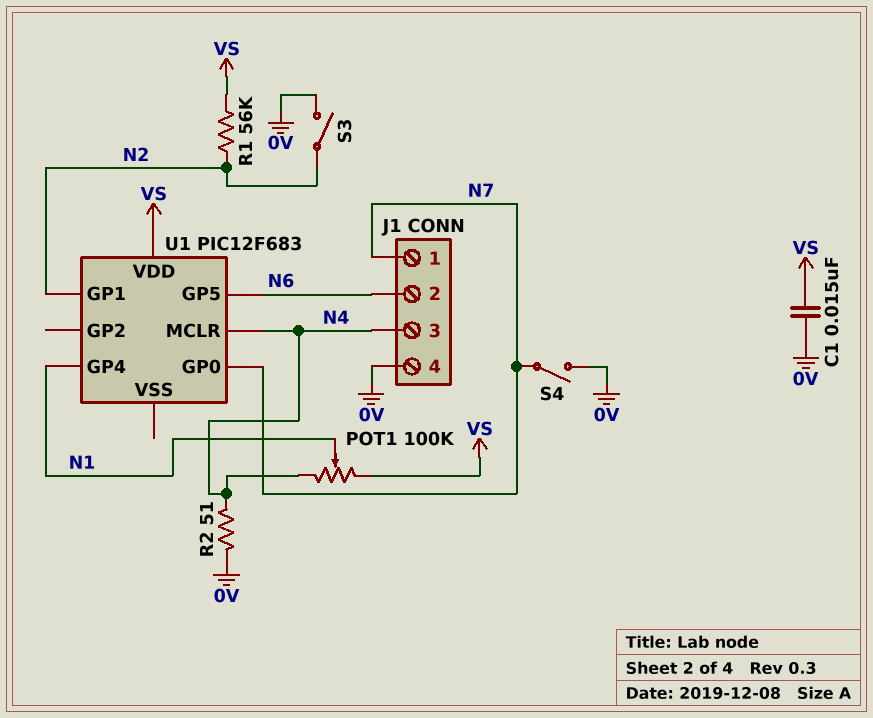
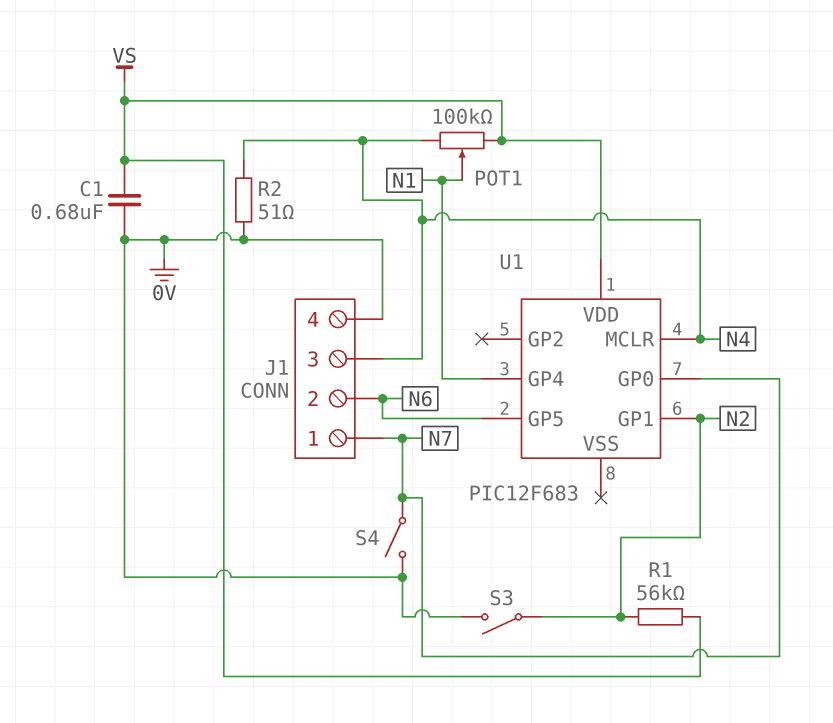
C1: 15nF (0V, VS) -> 680nF (0V, VS)

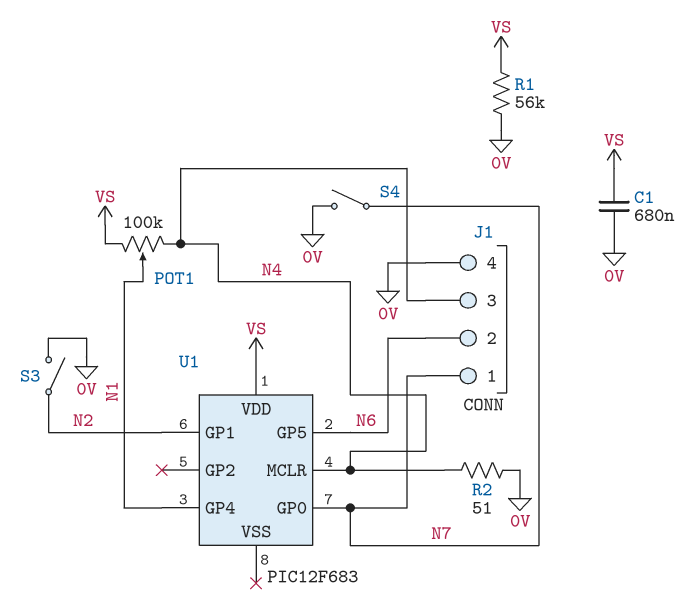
R1: 56k (N2, VS) -> 56k (0V, VS)

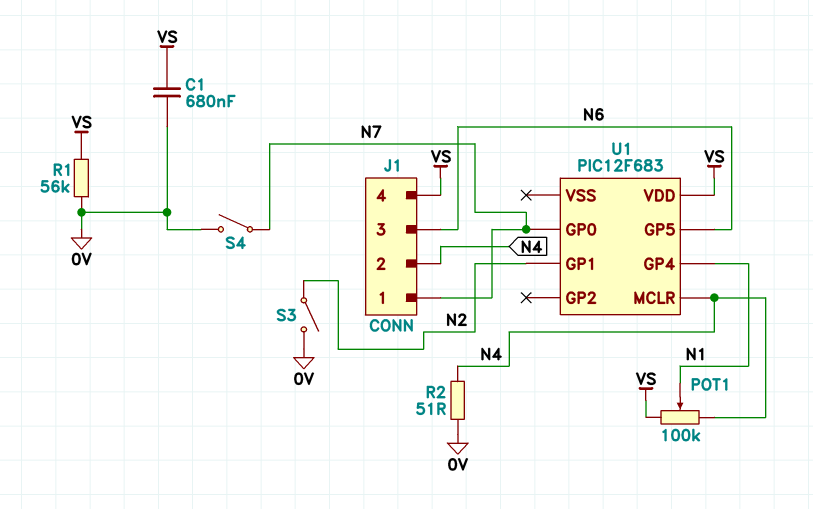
J1 pin 2: N6 -> N4
J1 pin 3: N4 -> N6
J1 pin 4: 0V -> VS

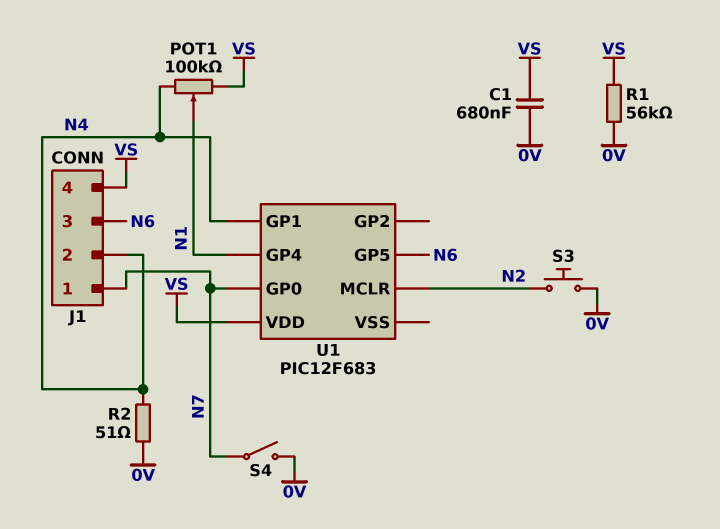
S3: switch (0V, N2) -> button (0V, N2)
U1 pin GP1: N2 -> N4
U1 pin MCLR: N4 -> N2

